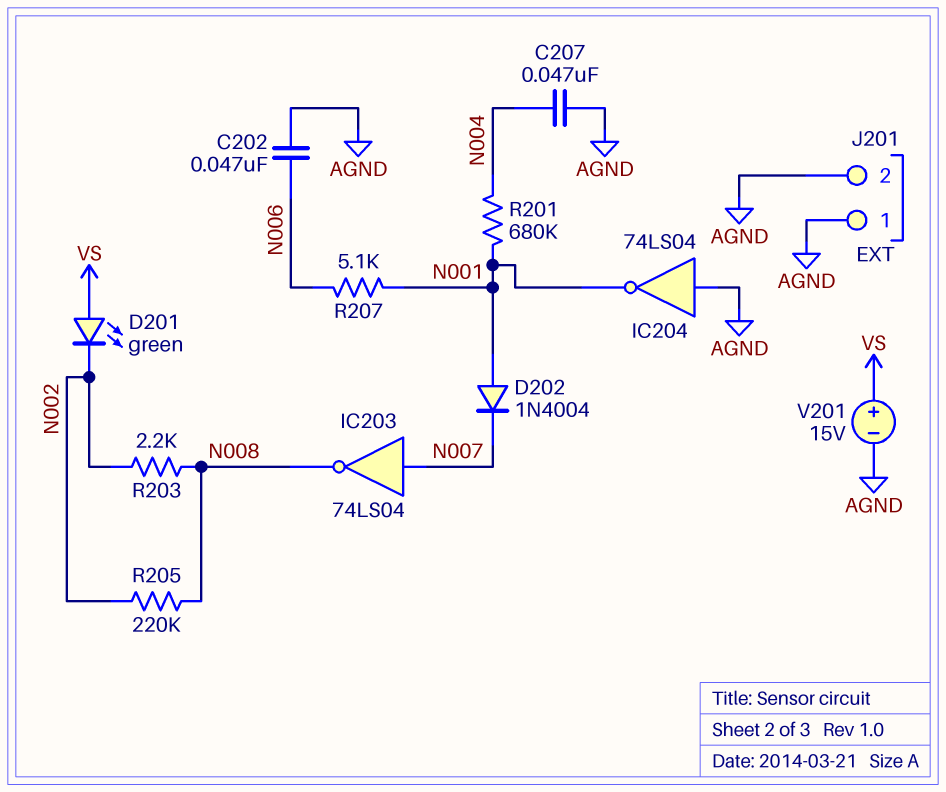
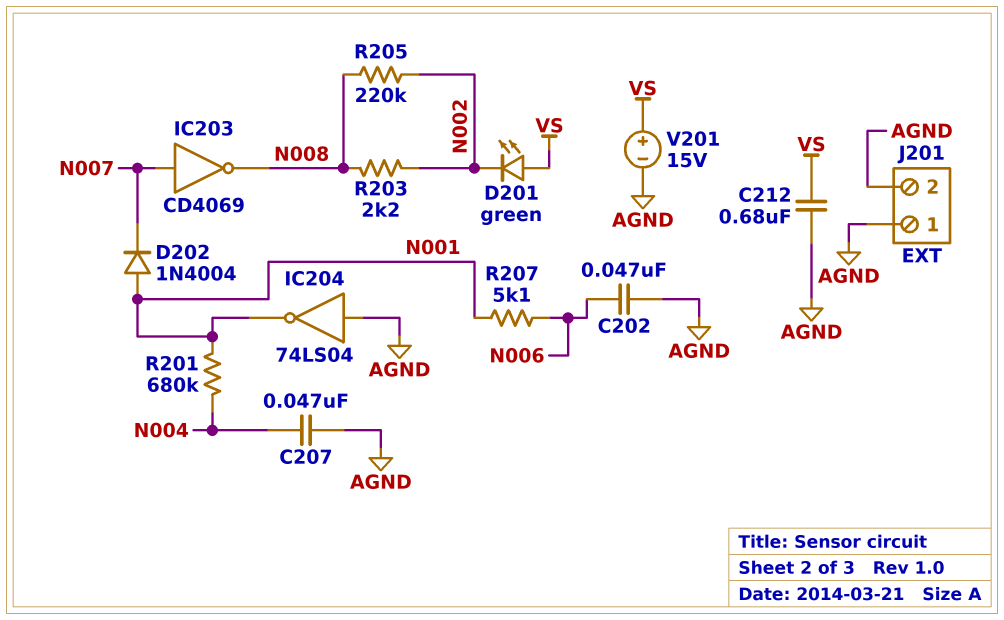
C212: none -> 680nF (AGND, VS)
IC203: NOT 74LS04 (in N007, out N008) -> NOT CD4069 (in N007, out N008)

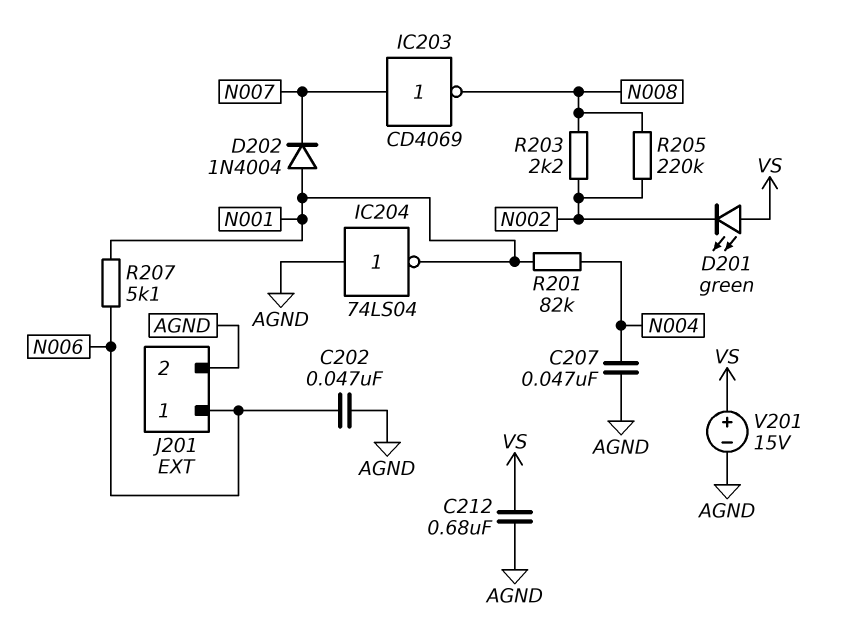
J201 pin 1: AGND -> N006
R201: 680k (N001, N004) -> 82k (N001, N004)

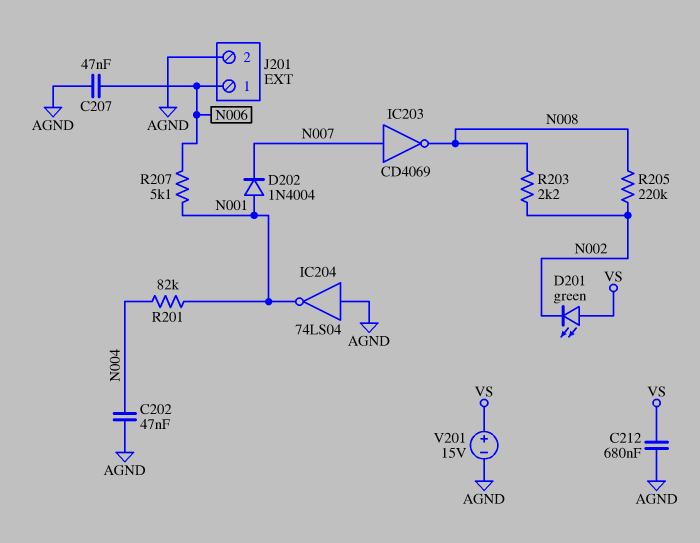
C202: 47nF (AGND, N006) -> 47nF (AGND, N004)
C207: 47nF (AGND, N004) -> 47nF (AGND, N006)

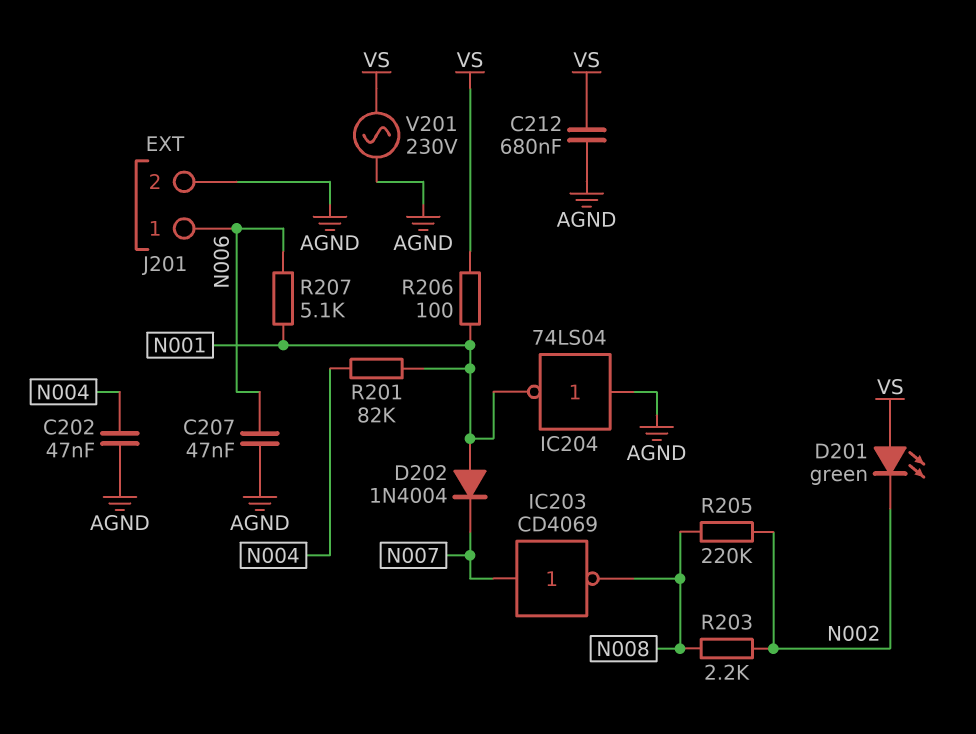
R206: none -> 100 (N001, VS)
V201: 15V (plus VS, minus AGND) -> AC 230V (AGND, VS)

